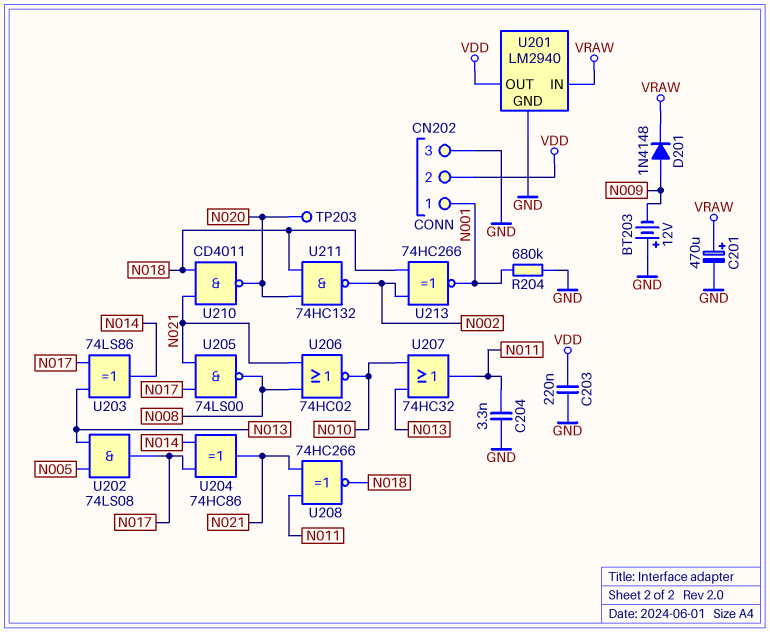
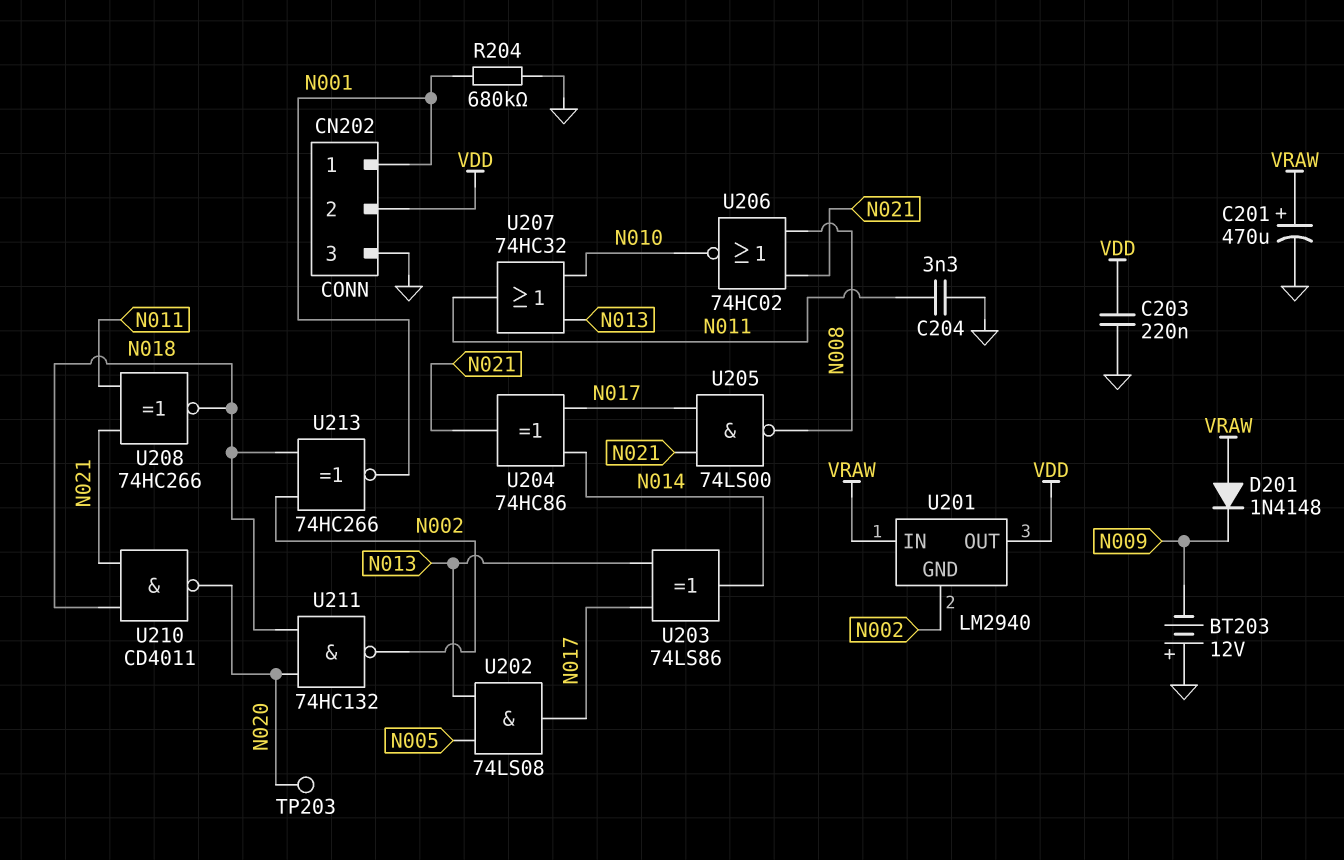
D201: diode 1N4148 (A N009, K VRAW) -> diode 1N4148 (A VRAW, K N009)
U201 pin GND: GND -> N002

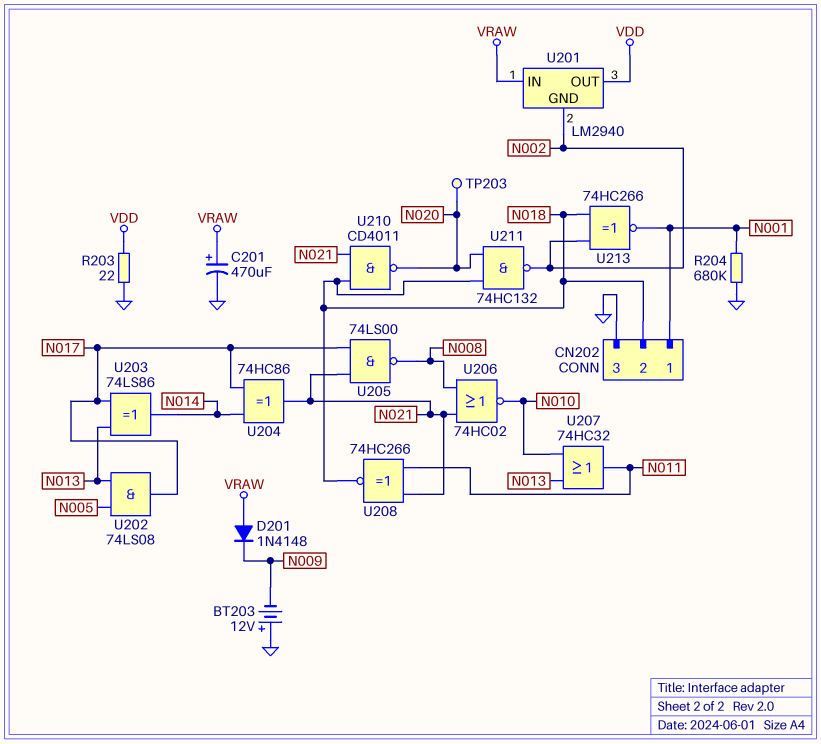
C203: 220nF (GND, VDD) -> none
C204: 3.3nF (GND, N011) -> none
CN202 pin 2: VDD -> N018
R203: none -> 22 (GND, VDD)

